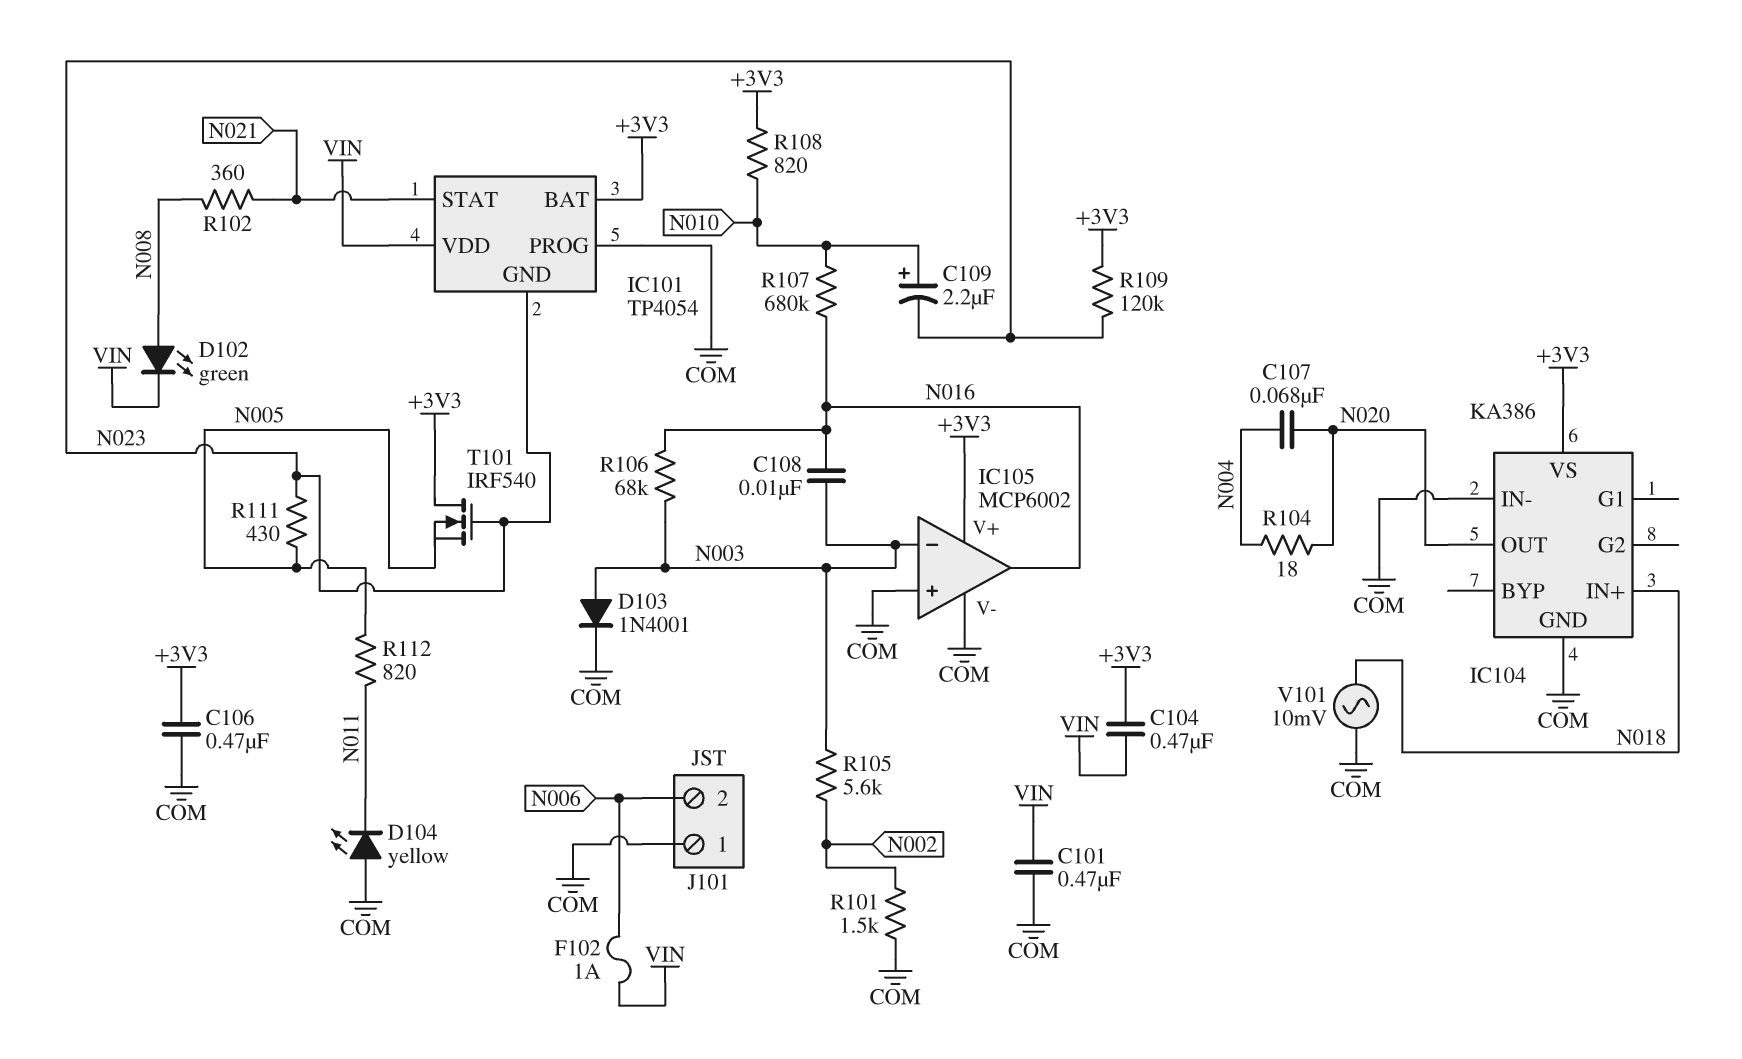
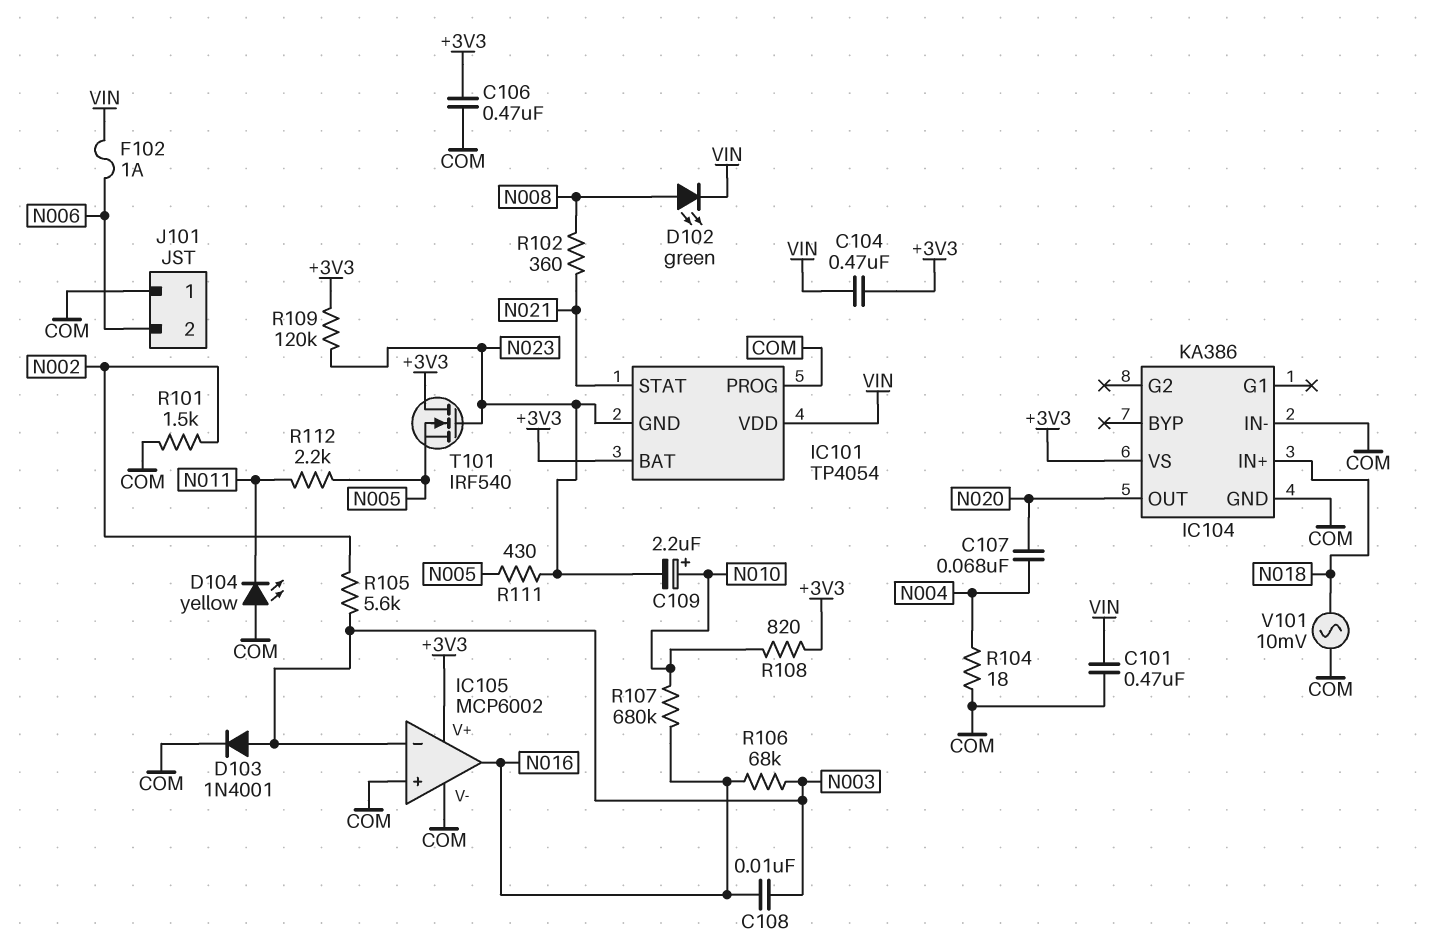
R104: 18 (N004, N020) -> 18 (COM, N004)
R112: 820 (N005, N011) -> 2.2k (N005, N011)

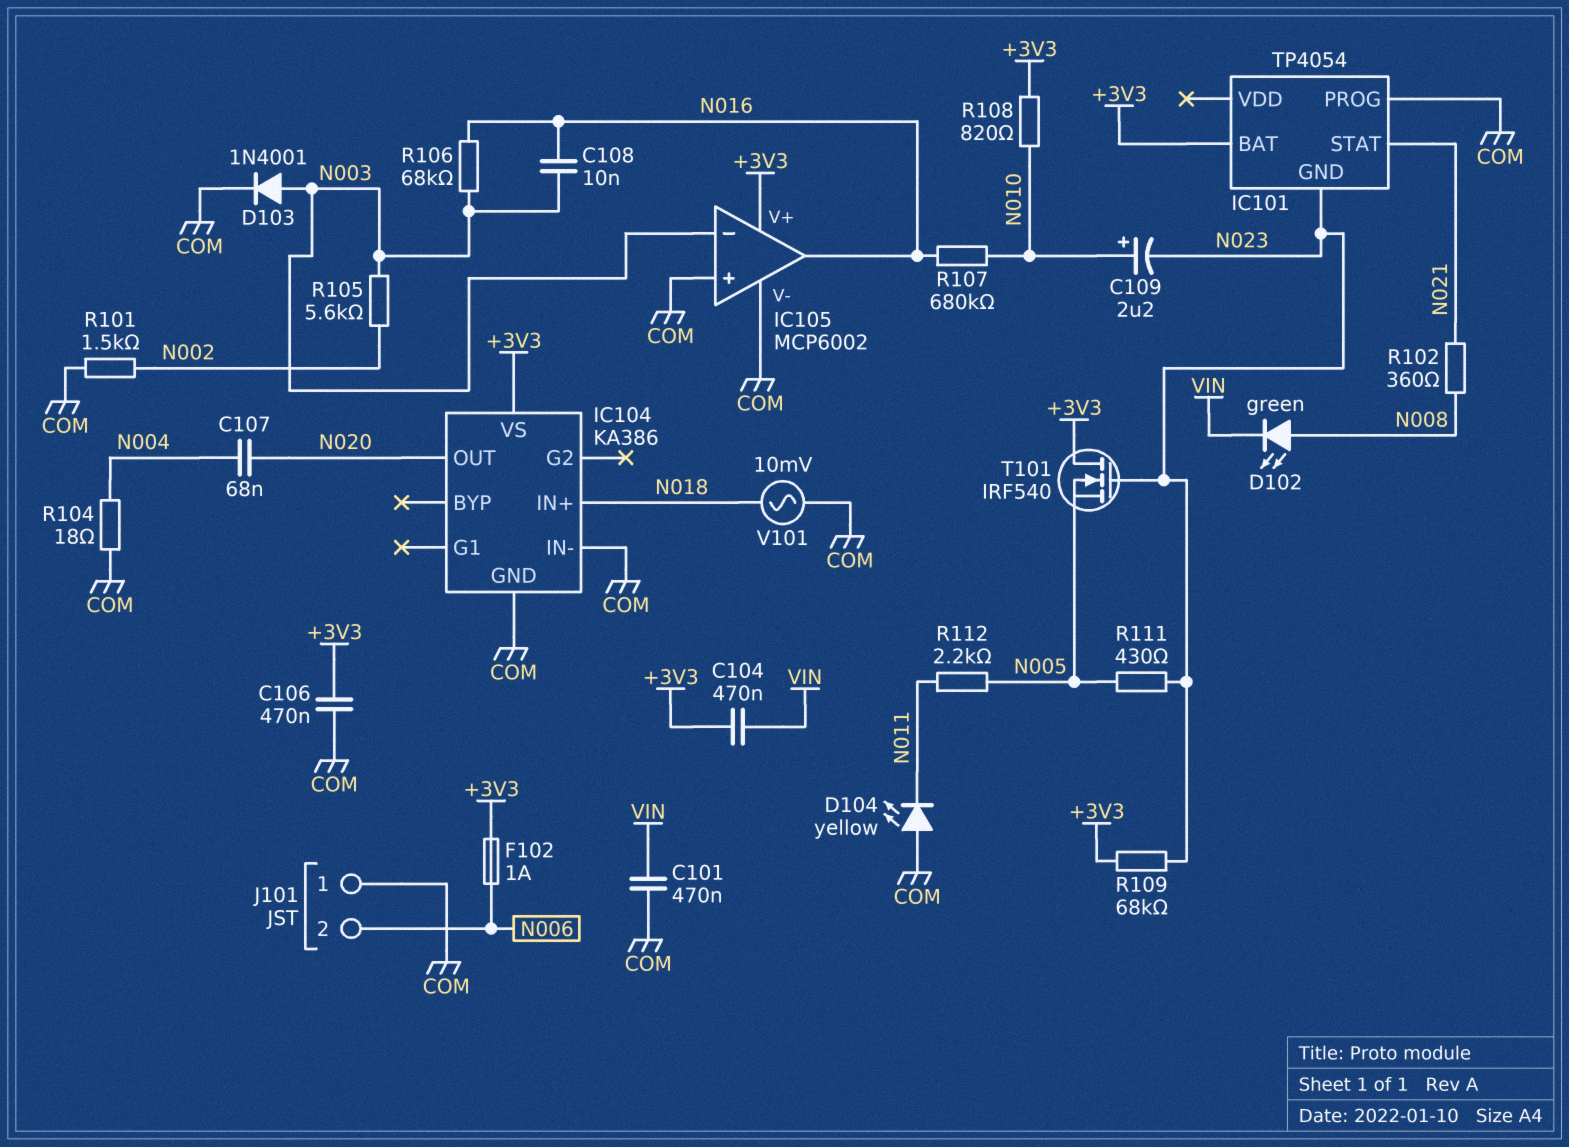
F102: 1A (N006, VIN) -> 1A (+3V3, N006)
IC101 pin VDD: VIN -> none
R109: 120k (+3V3, N023) -> 68k (+3V3, N023)

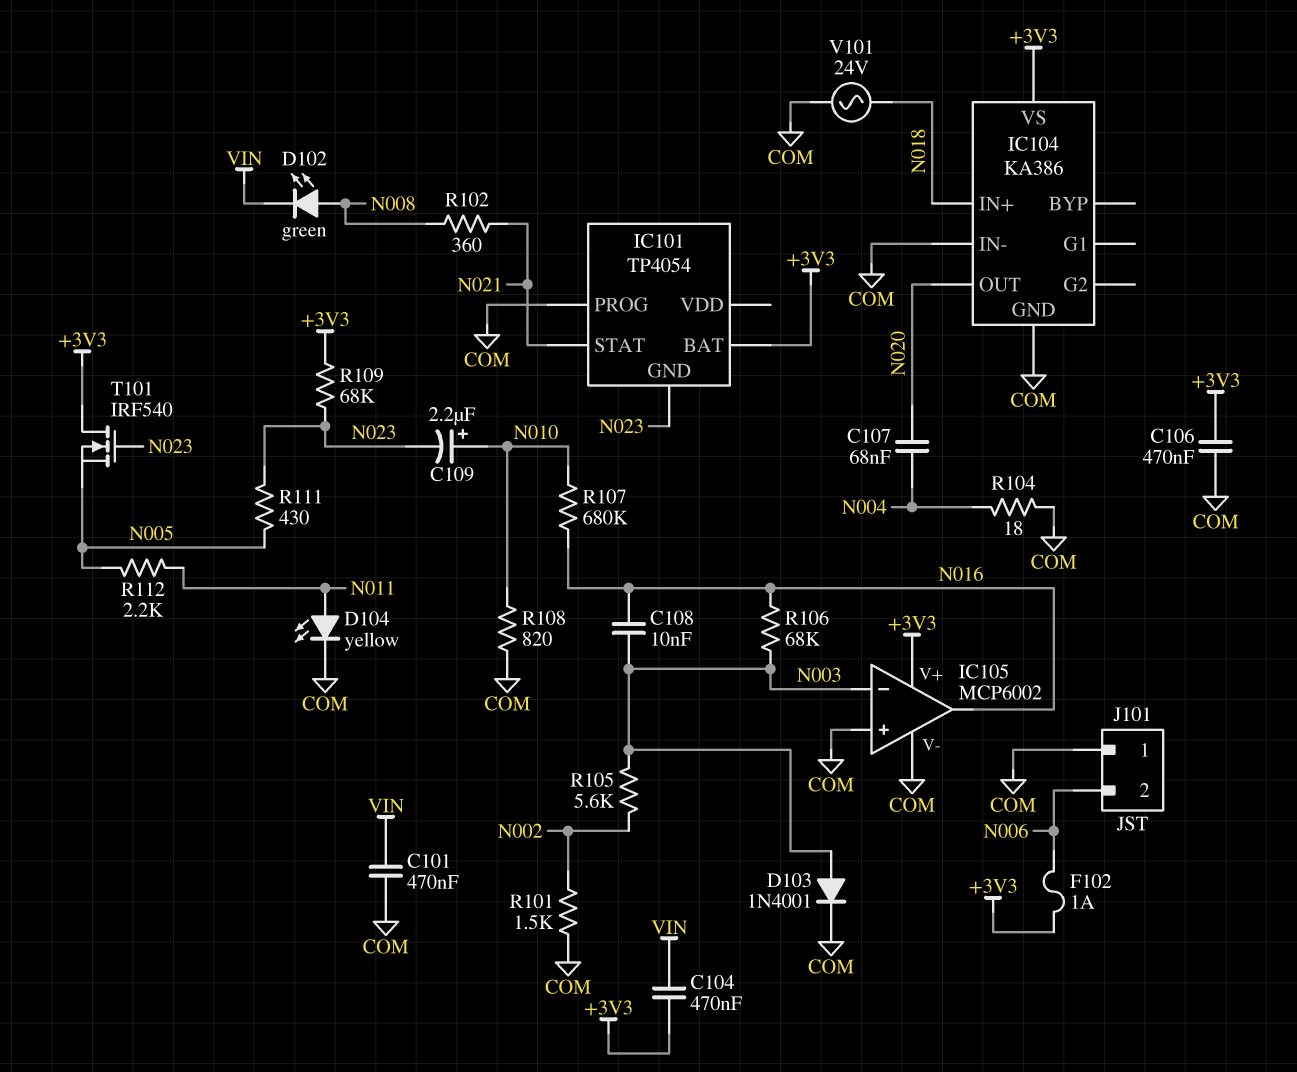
D104: LED yellow (A COM, K N011) -> LED yellow (A N011, K COM)
R108: 820 (+3V3, N010) -> 820 (COM, N010)
V101: AC 10mV (COM, N018) -> AC 24V (COM, N018)

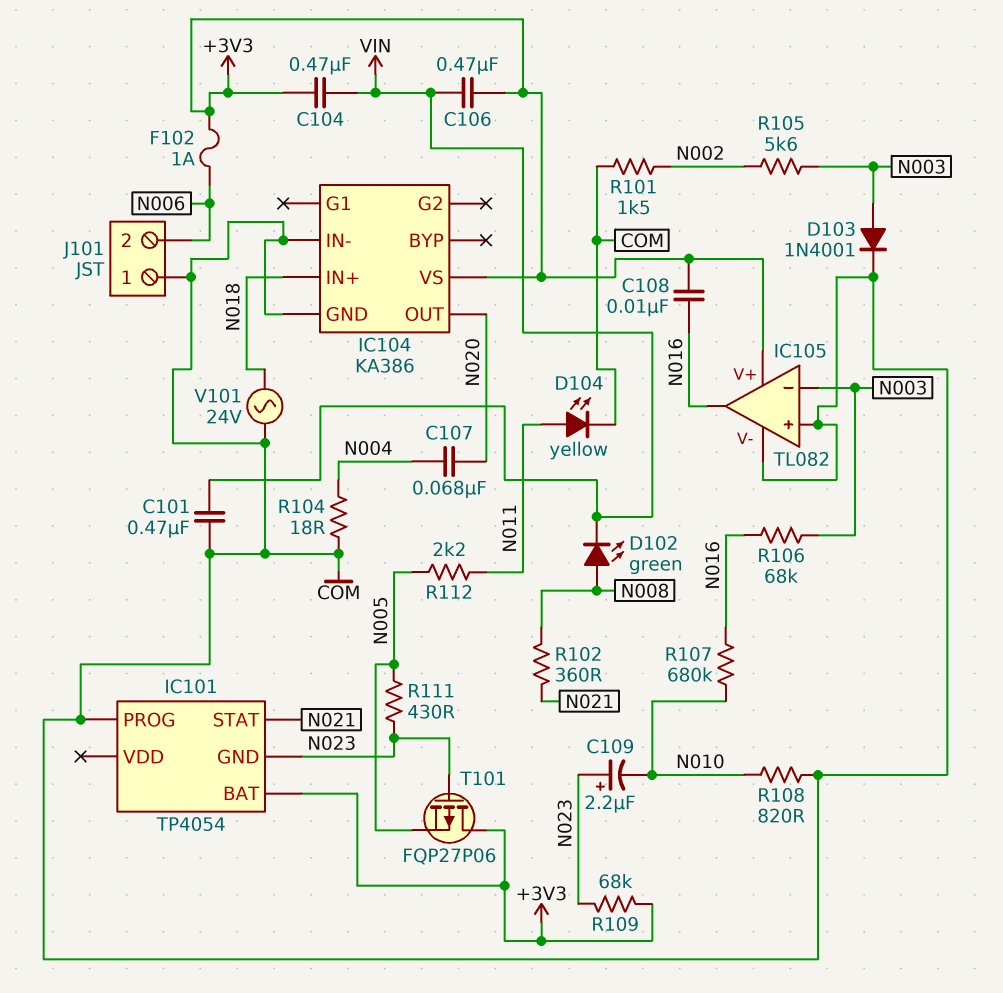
C106: 470nF (+3V3, COM) -> 470nF (+3V3, VIN)
C108: 10nF (N003, N016) -> 10nF (+3V3, N016)
C109: 2.2uF (plus N010, minus N023) -> 2.2uF (plus N023, minus N010)
IC105: MCP6002 -> TL082
T101: NMOS IRF540 (G N023, D +3V3, S N005) -> PMOS FQP27P06 (G N023, D +3V3, S N005)

